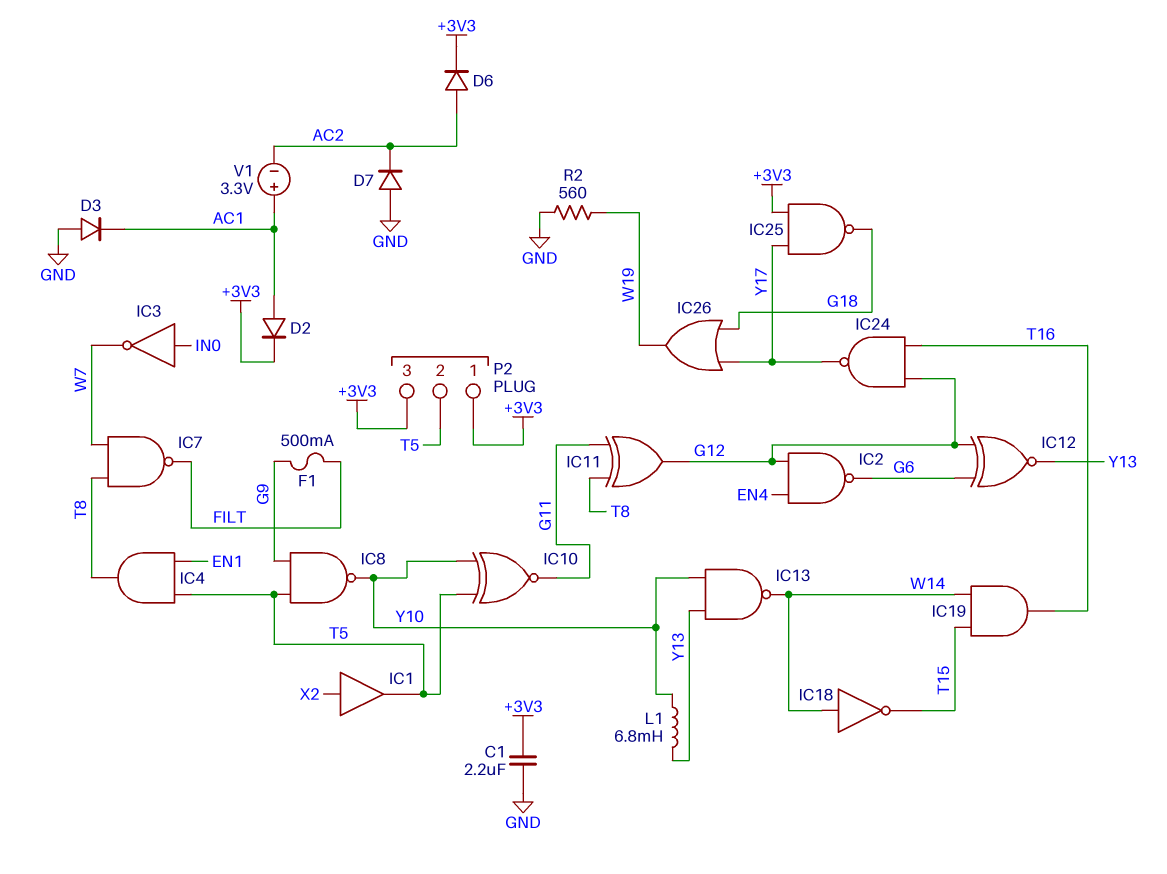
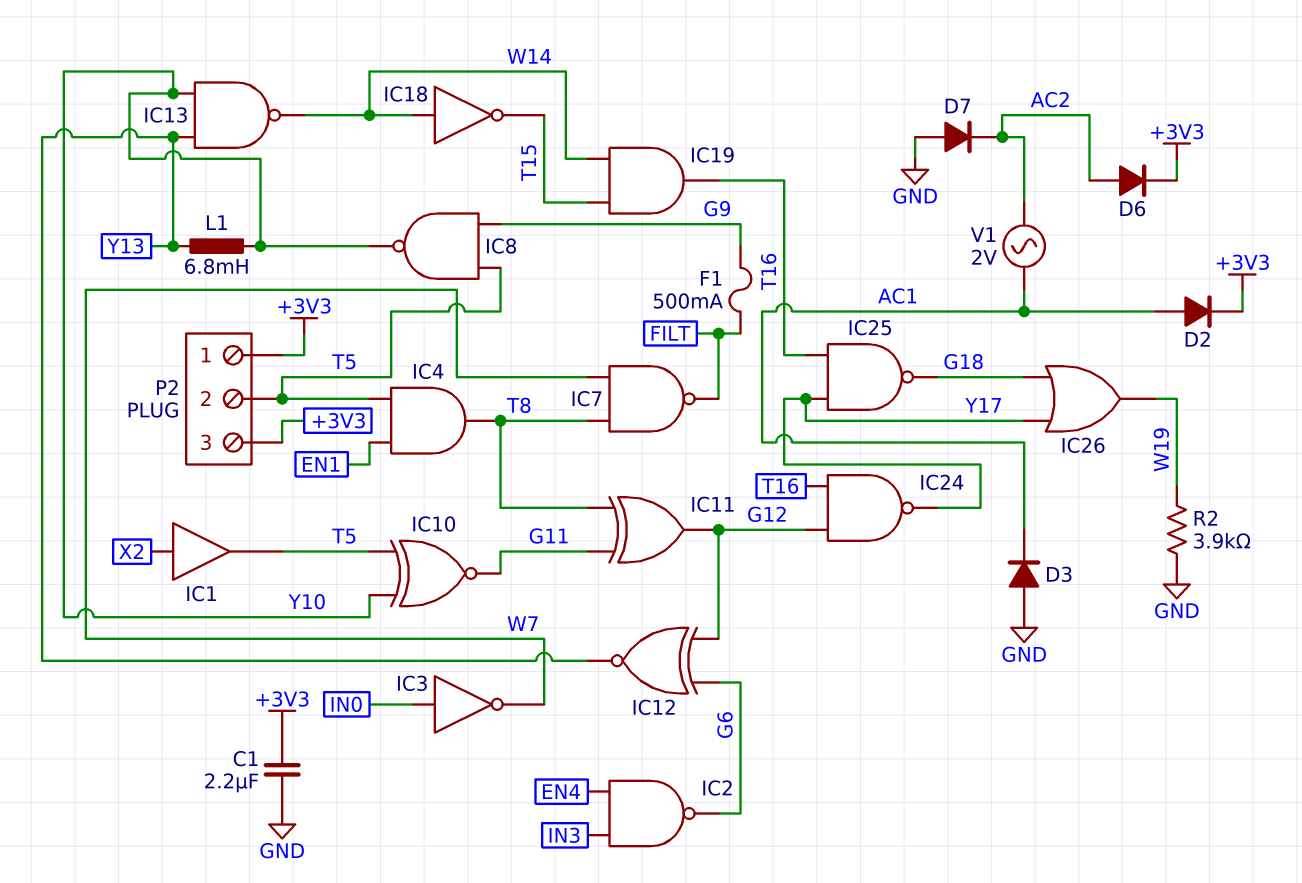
IC2: NAND (in EN4, in G12, out G6) -> NAND (in EN4, in IN3, out G6)
IC25: NAND (in +3V3, in Y17, out G18) -> NAND (in T16, in Y17, out G18)
R2: 560 (GND, W19) -> 3.9k (GND, W19)
V1: 3.3V (plus AC1, minus AC2) -> AC 2V (AC1, AC2)

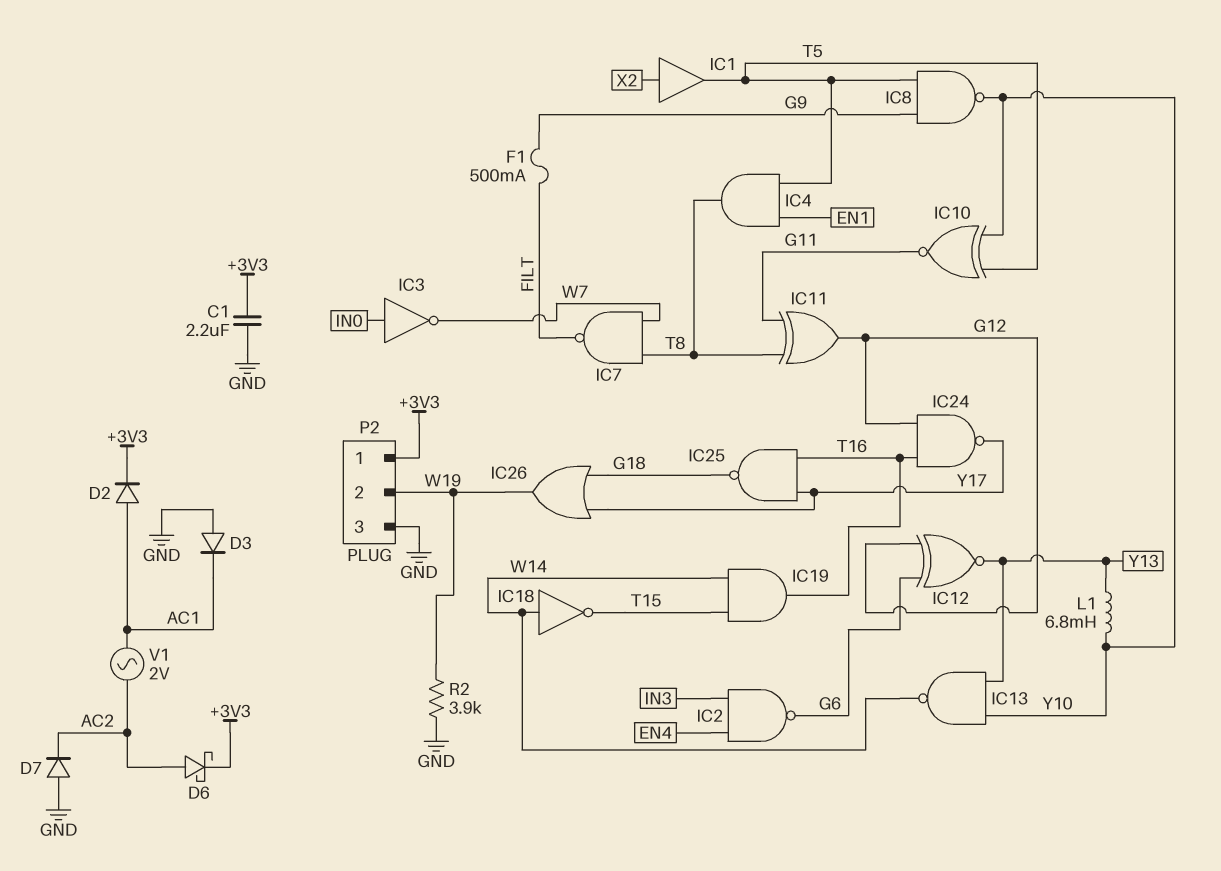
D6: diode (A AC2, K +3V3) -> schottky (A AC2, K +3V3)
P2 pin 2: T5 -> W19
P2 pin 3: +3V3 -> GND

